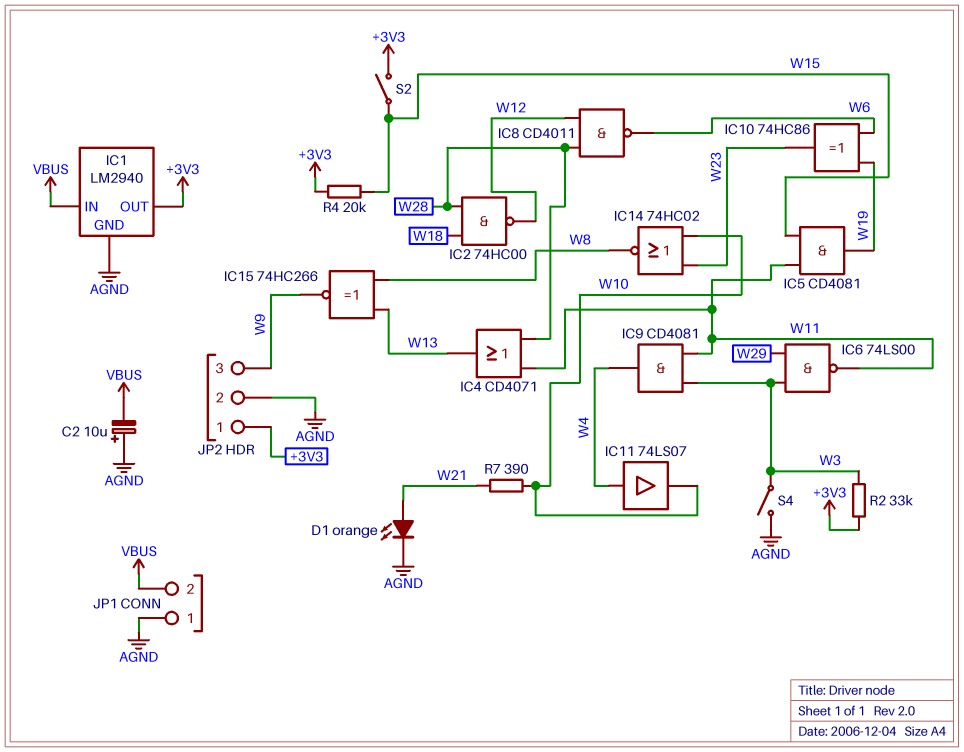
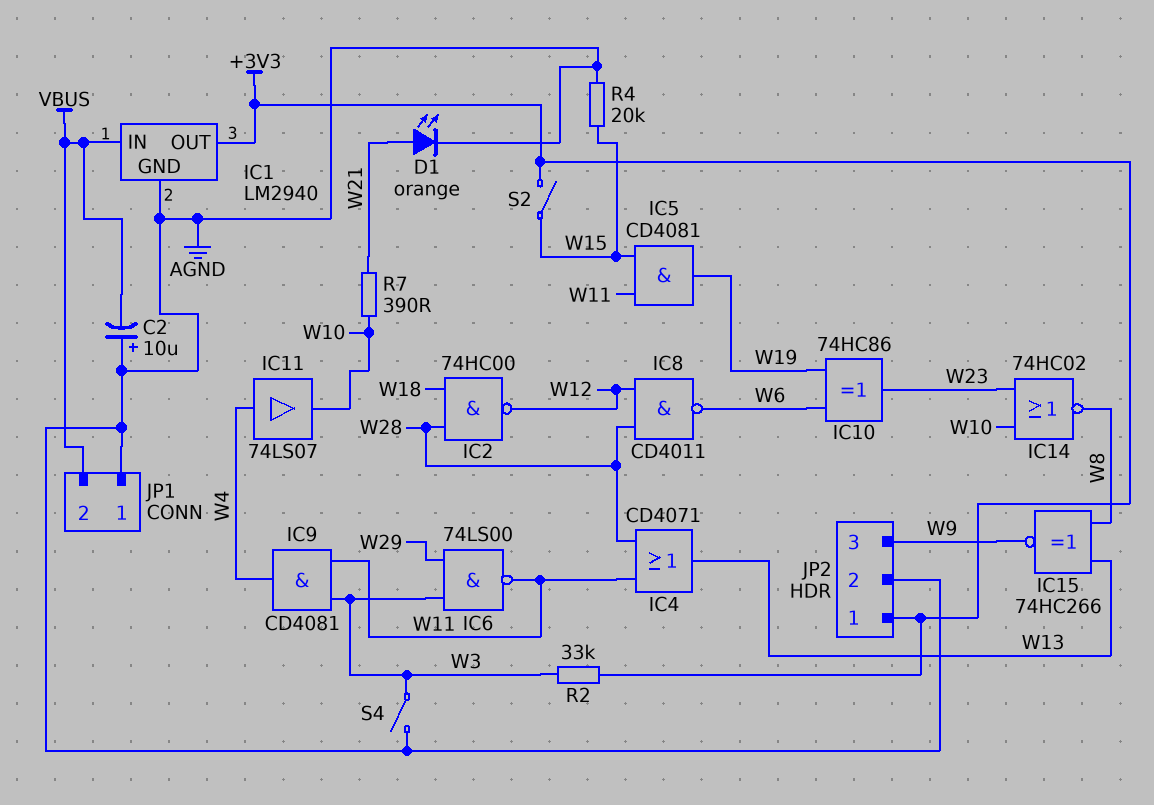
R4: 20k (+3V3, W15) -> 20k (AGND, W15)

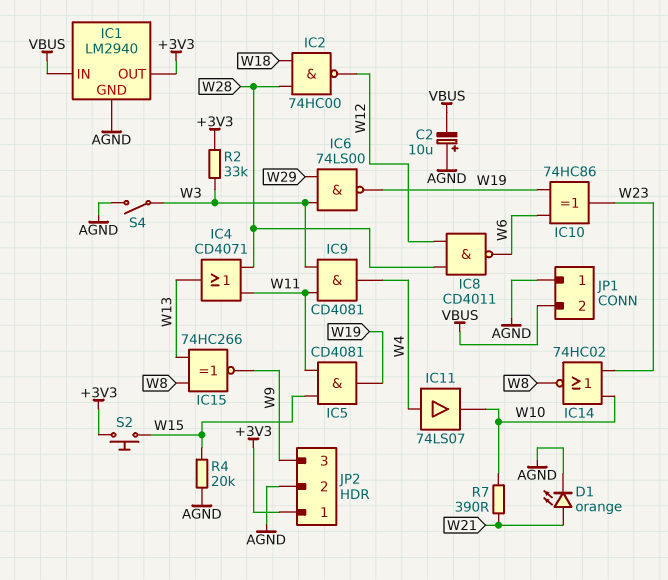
IC6: NAND 74LS00 (in W3, in W29, out W11) -> NAND 74LS00 (in W3, in W29, out W19)
S2: switch (+3V3, W15) -> button (+3V3, W15)

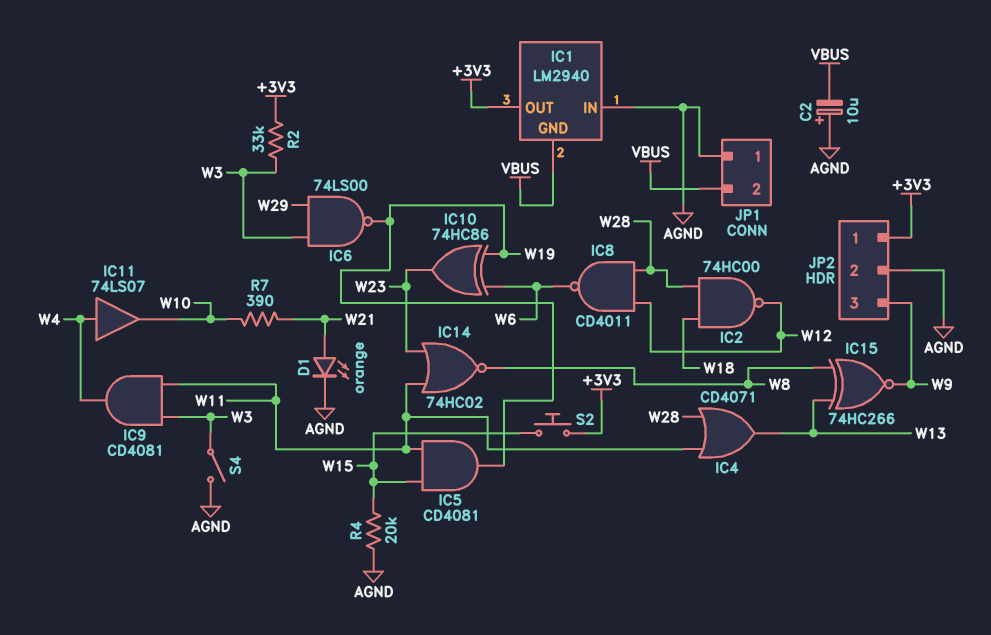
IC1 pin GND: AGND -> VBUS
IC1 pin IN: VBUS -> AGND
IC14: NOR 74HC02 (in W10, in W23, out W8) -> NOR 74HC02 (in W11, in W23, out W8)

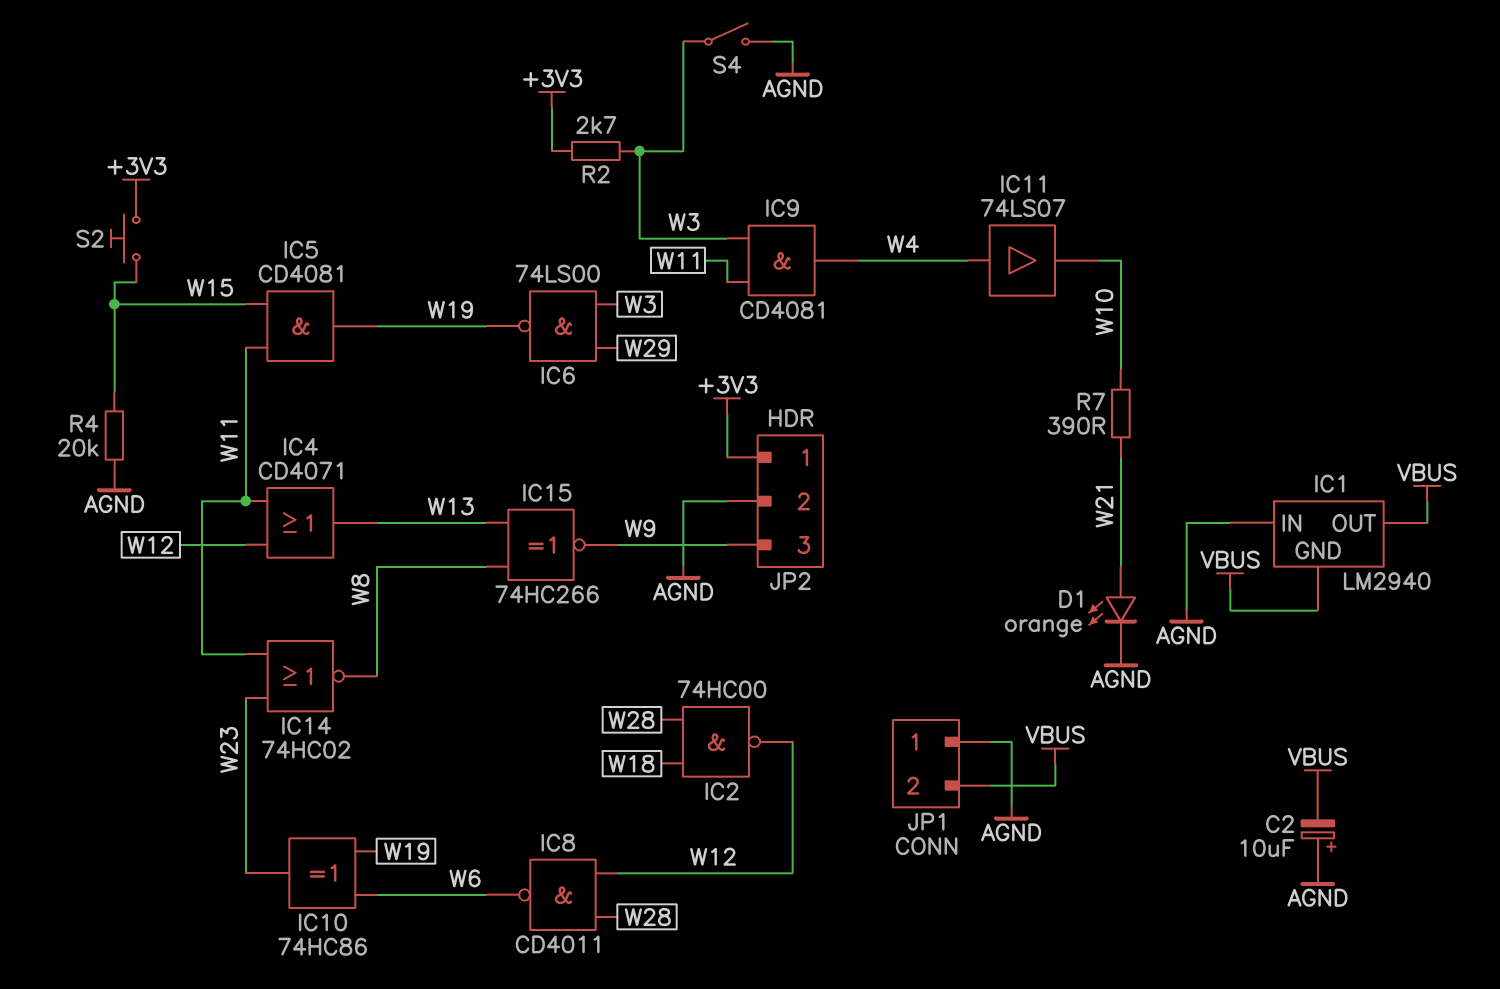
IC1 pin OUT: +3V3 -> VBUS
IC4: OR CD4071 (in W11, in W28, out W13) -> OR CD4071 (in W11, in W12, out W13)
R2: 33k (+3V3, W3) -> 2.7k (+3V3, W3)

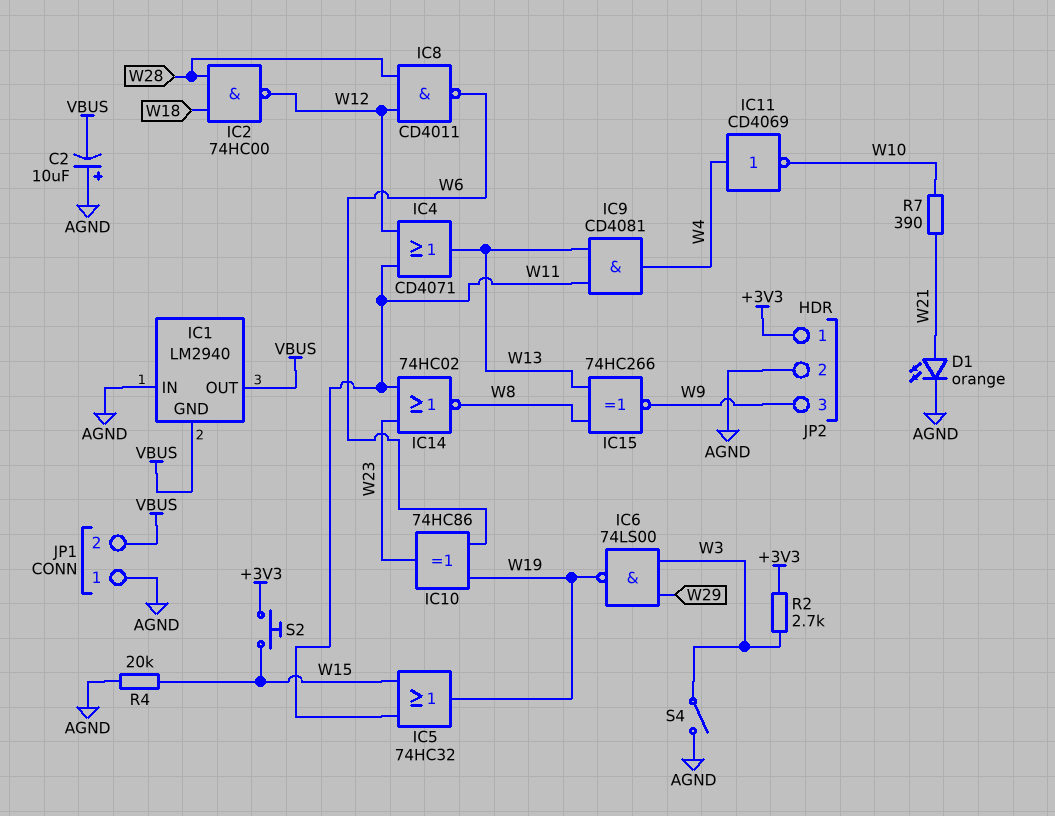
IC5: AND CD4081 (in W11, in W15, out W19) -> OR 74HC32 (in W11, in W15, out W19)
IC9: AND CD4081 (in W3, in W11, out W4) -> AND CD4081 (in W11, in W13, out W4)
IC11: buffer 74LS07 (in W4, out W10) -> NOT CD4069 (in W4, out W10)

